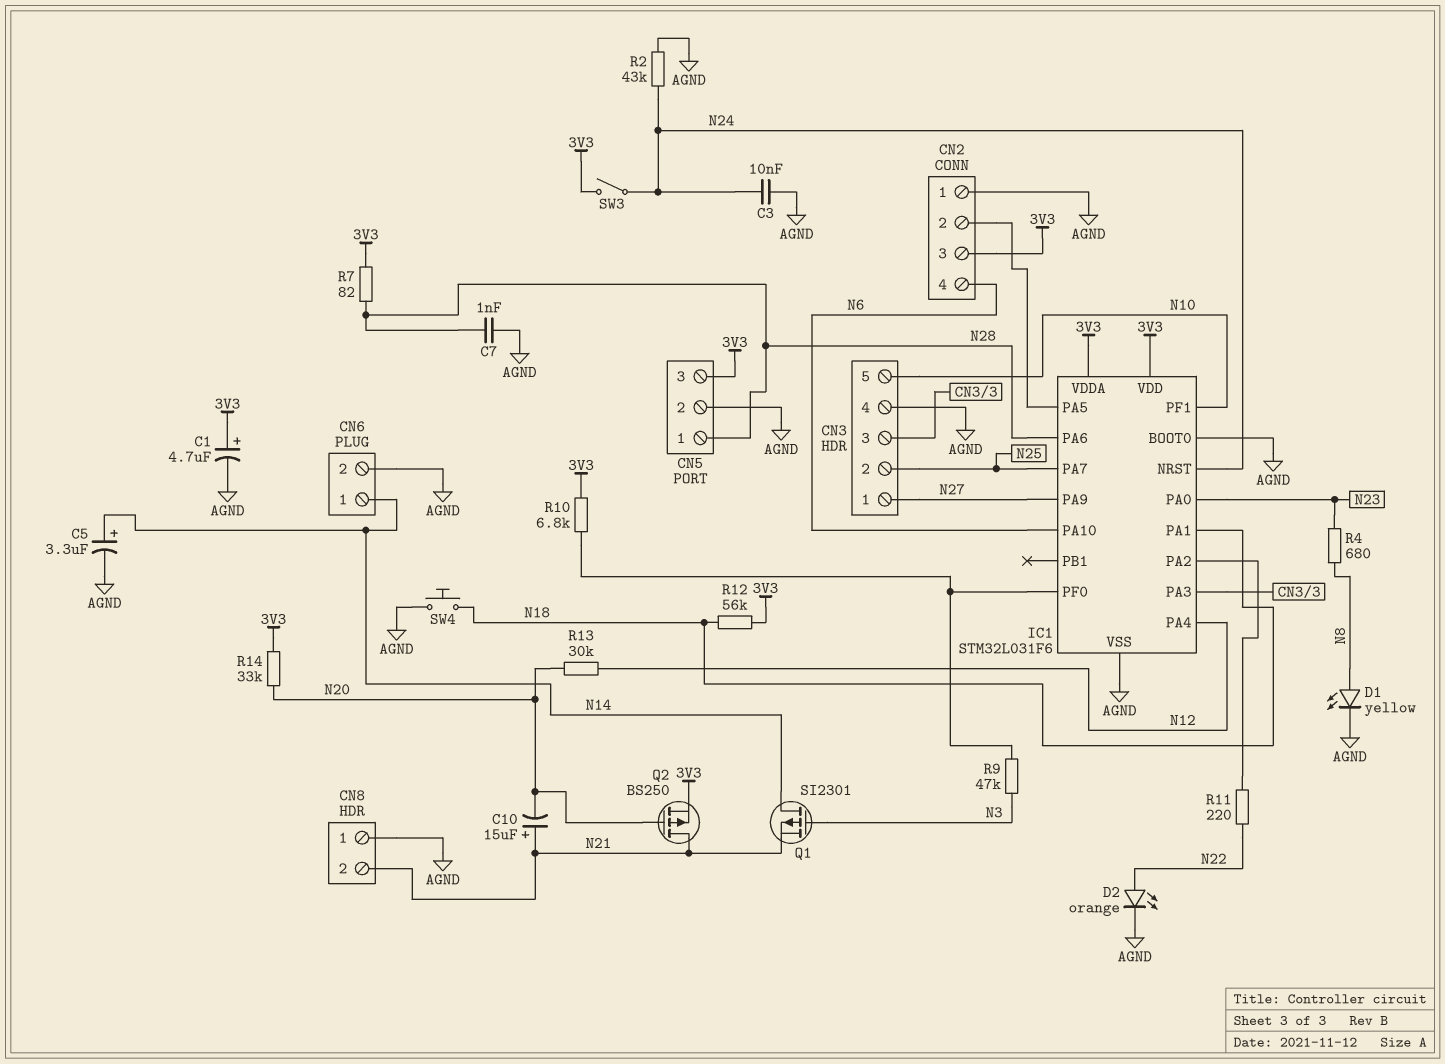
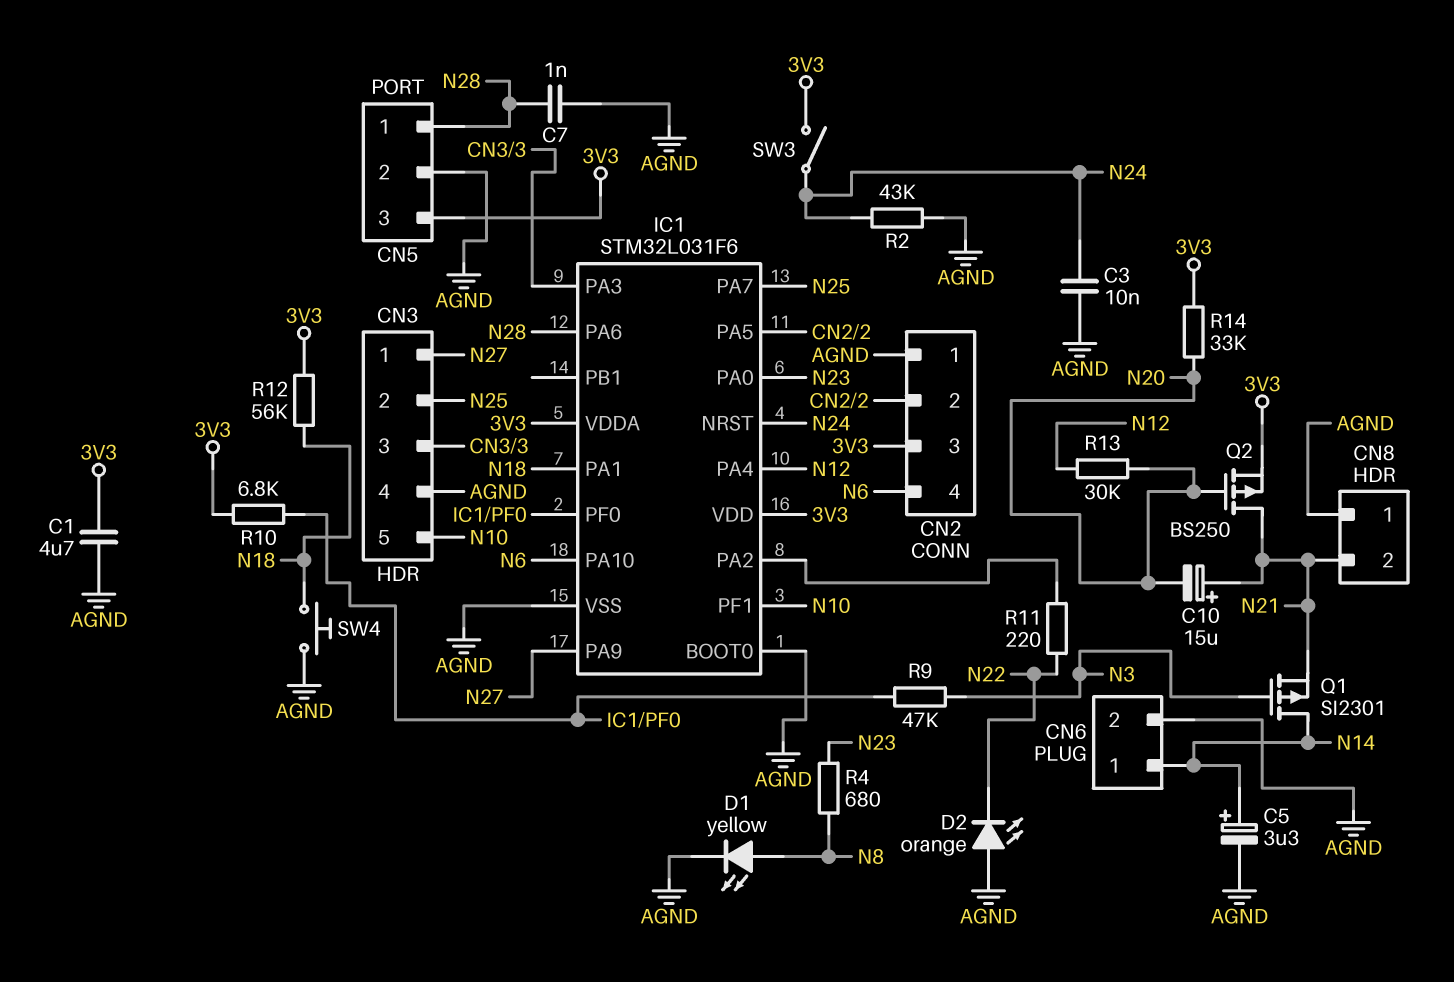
C1: 4.7uF (plus 3V3, minus AGND) -> 4.7uF (3V3, AGND)
D2: LED orange (A N22, K AGND) -> LED orange (A AGND, K N22)
R7: 82 (3V3, N28) -> none

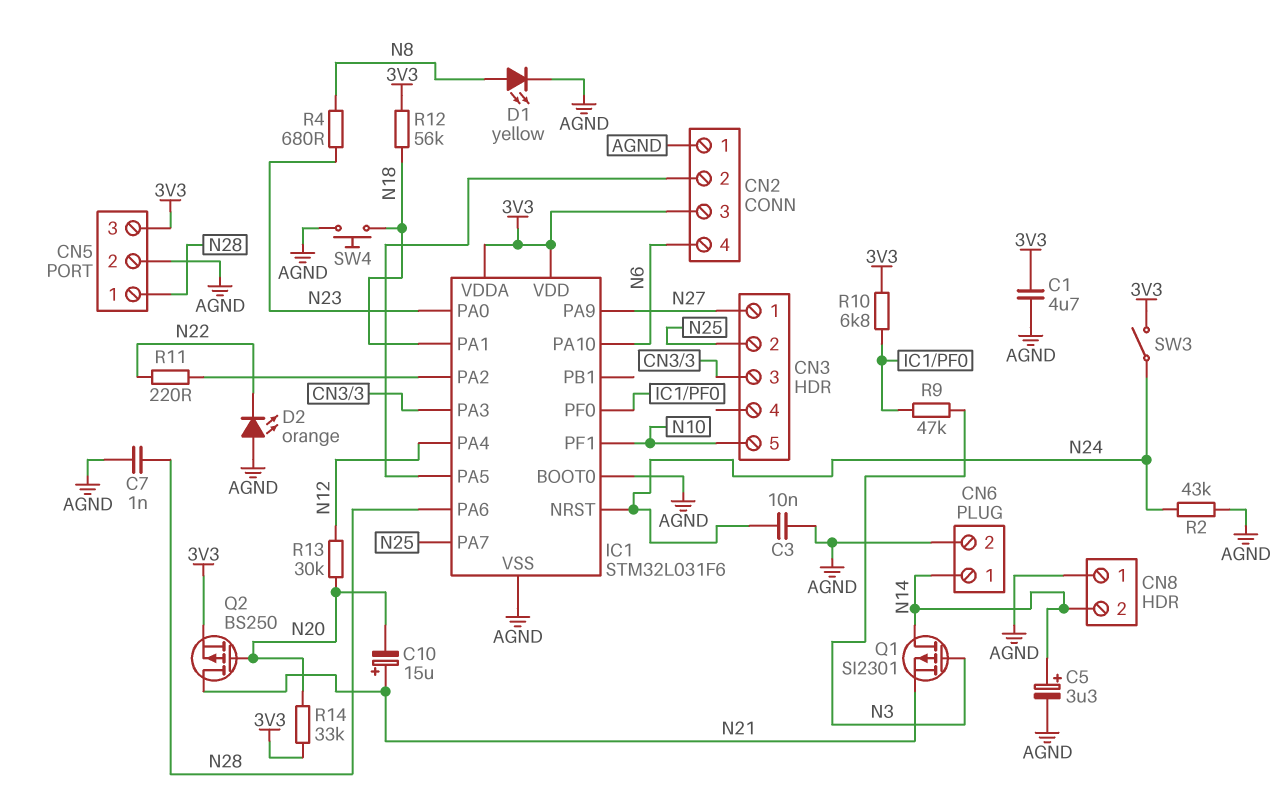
CN3 pin 4: AGND -> none
CN8 pin 2: N21 -> N14

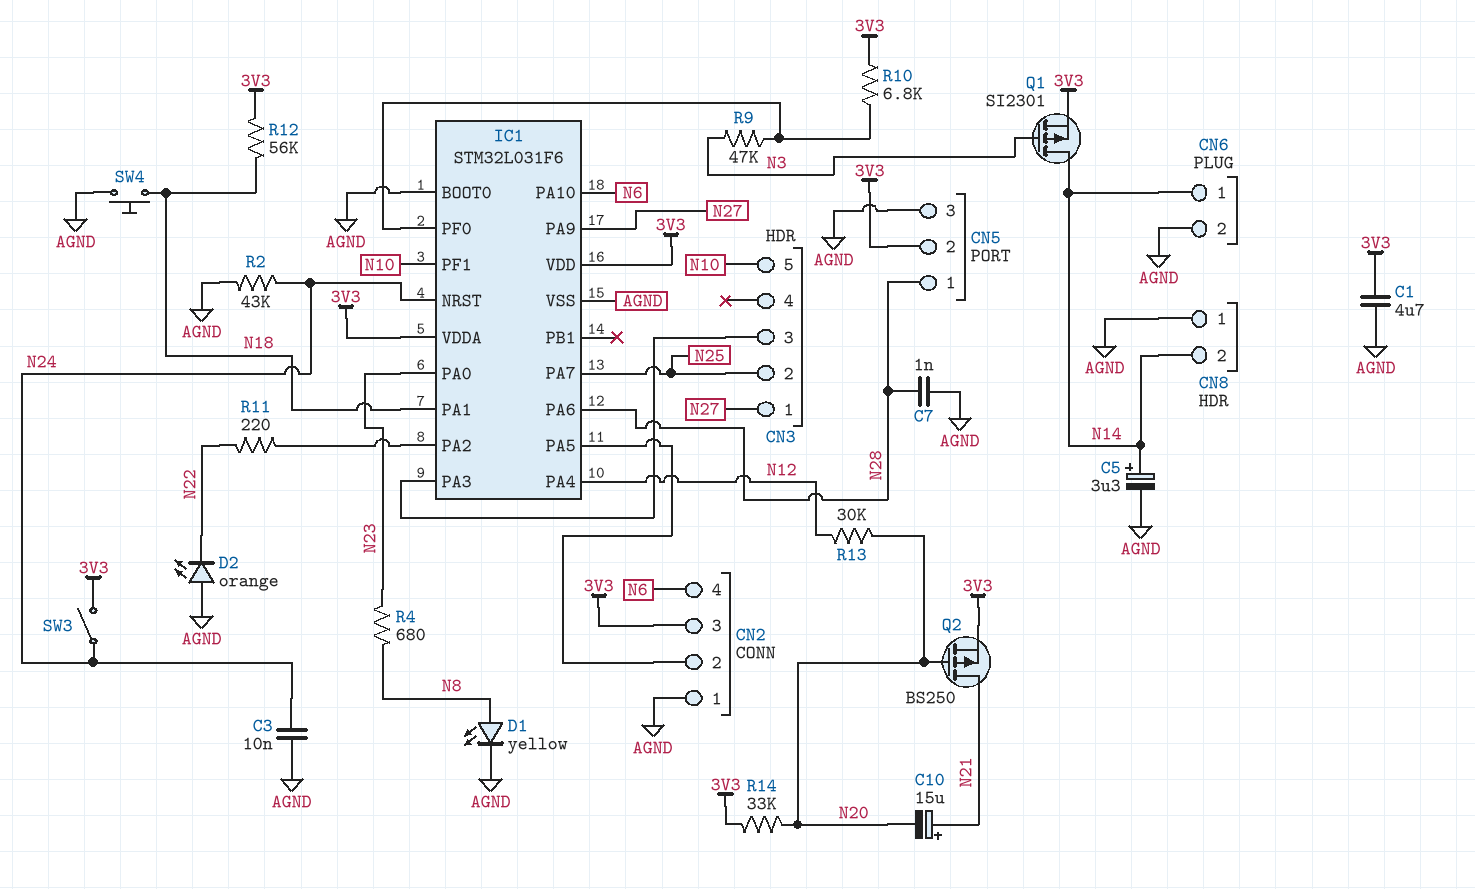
CN5 pin 2: AGND -> 3V3
CN5 pin 3: 3V3 -> AGND
Q1: PMOS SI2301 (G N3, D N14, S N21) -> PMOS SI2301 (G N3, D N14, S 3V3)

